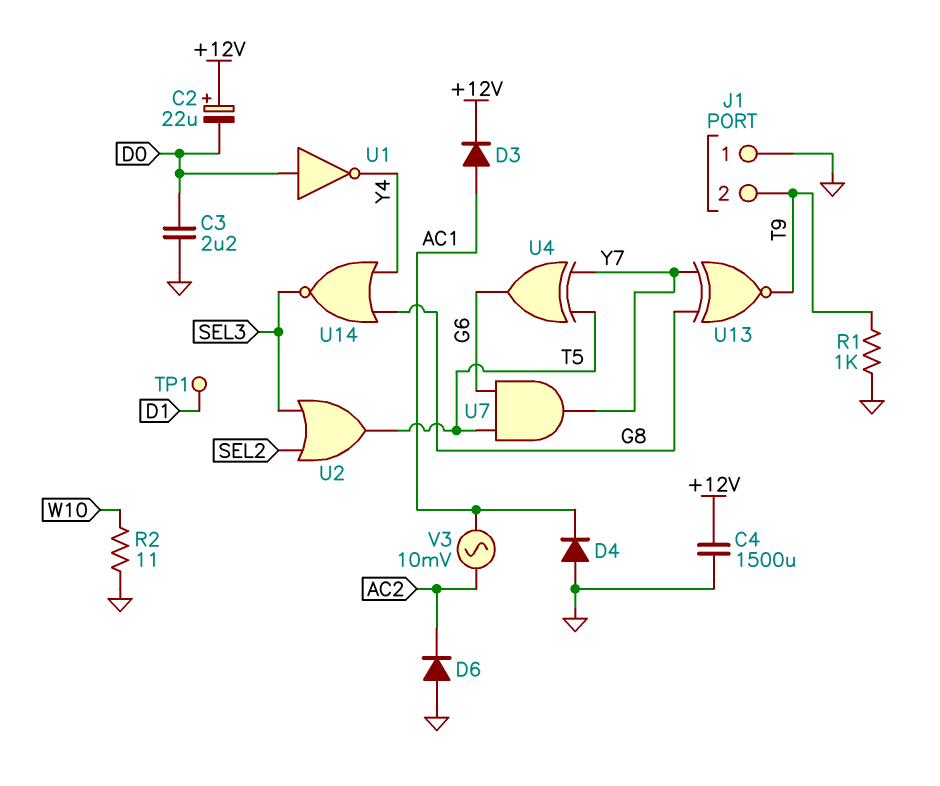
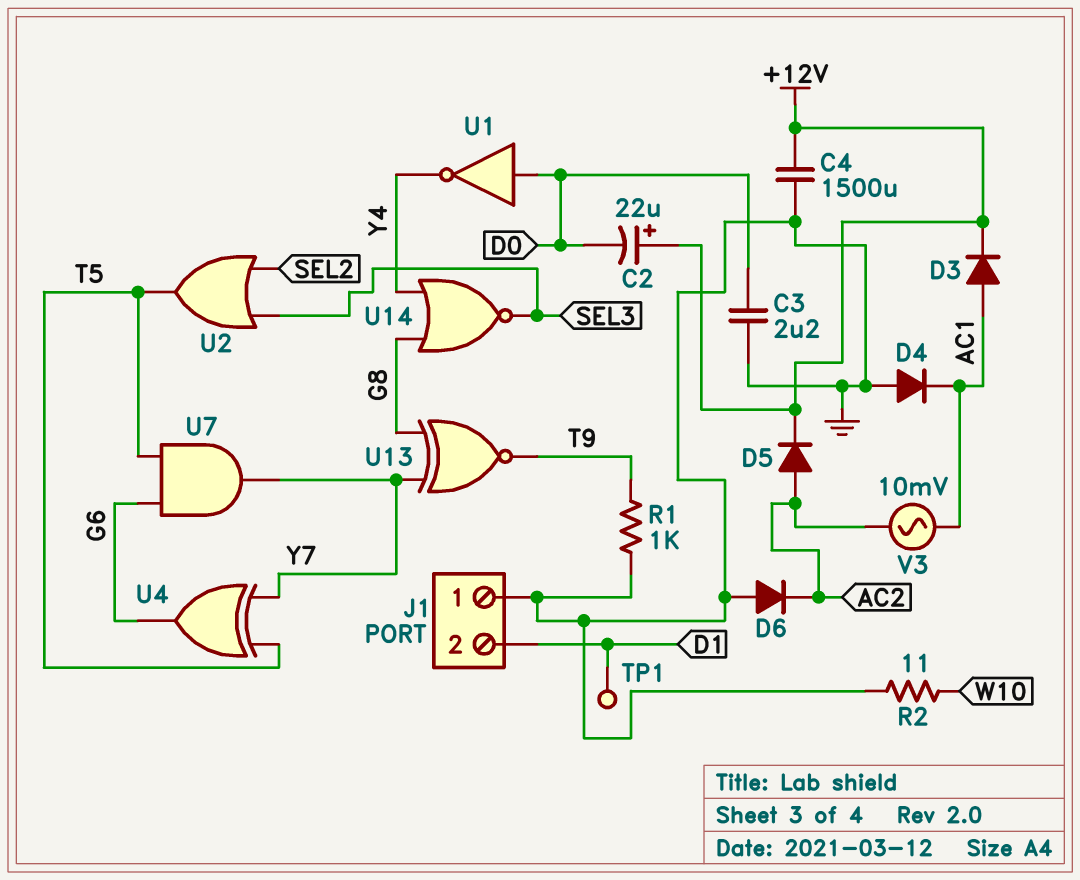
D5: none -> diode (A AC2, K +12V)
J1 pin 2: T9 -> D1

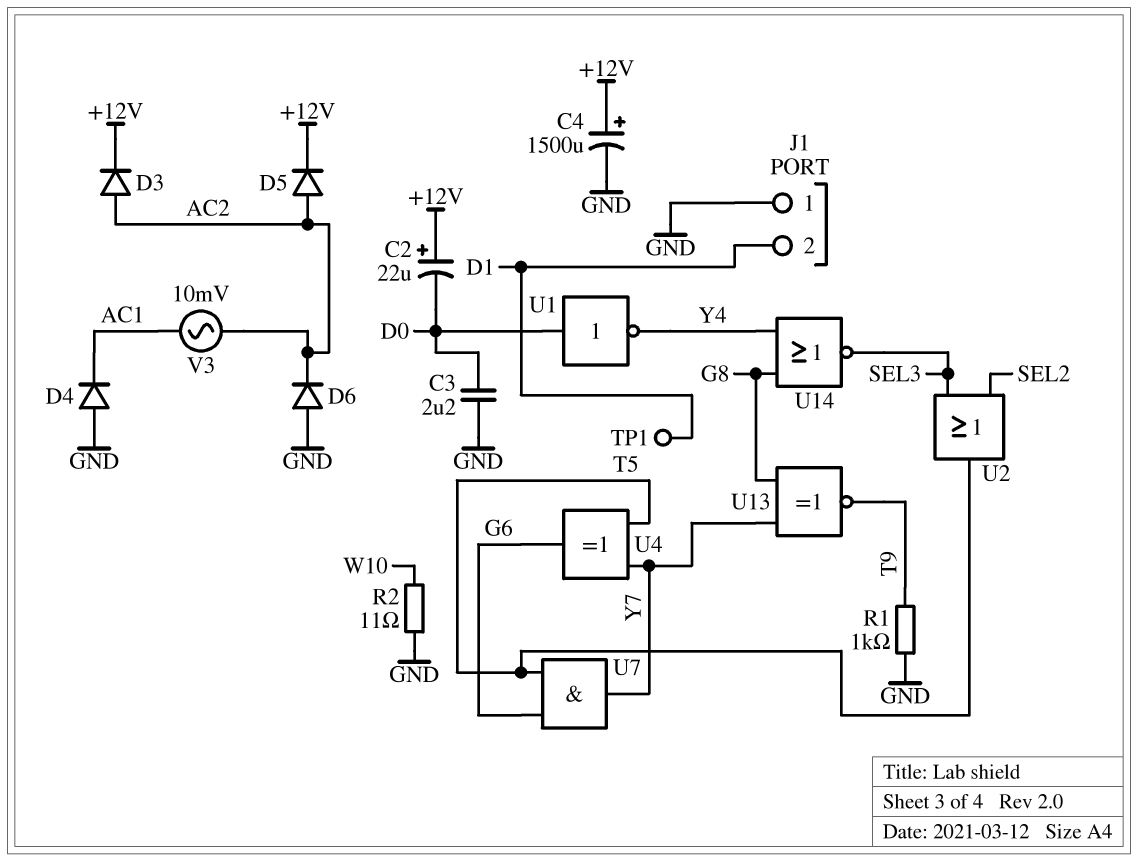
C4: 1500uF (+12V, GND) -> 1500uF (plus +12V, minus GND)
D3: diode (A AC1, K +12V) -> diode (A AC2, K +12V)

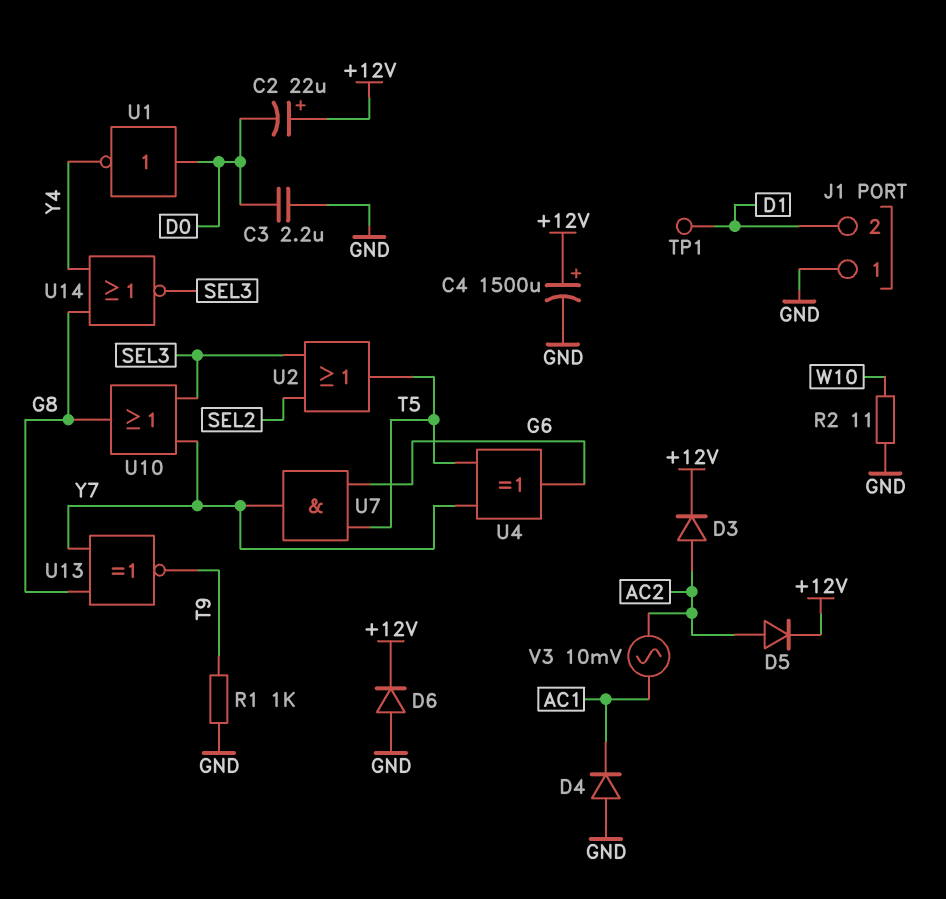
D6: diode (A GND, K AC2) -> diode (A GND, K +12V)
U10: none -> OR (in SEL3, in Y7, out G8)

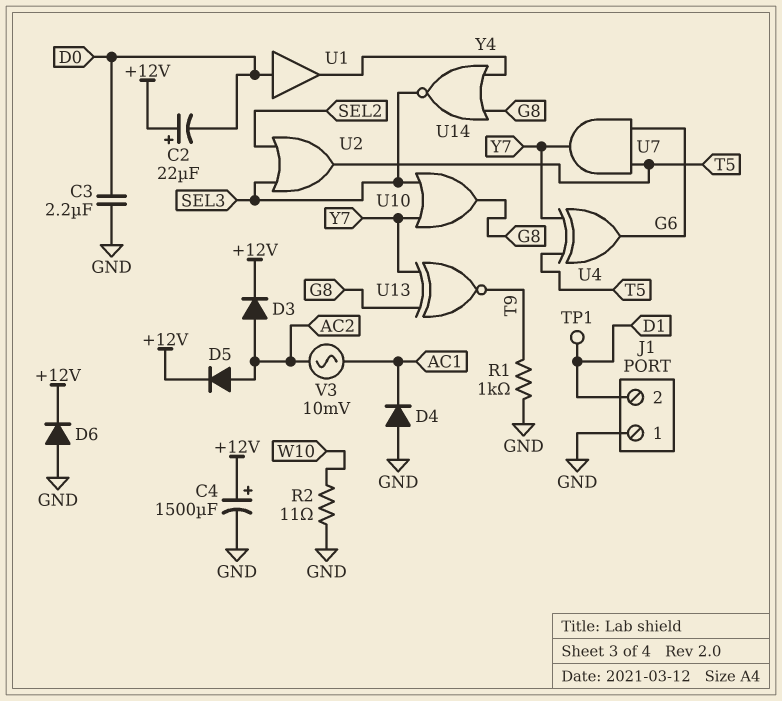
U1: NOT (in D0, out Y4) -> buffer (in D0, out Y4)

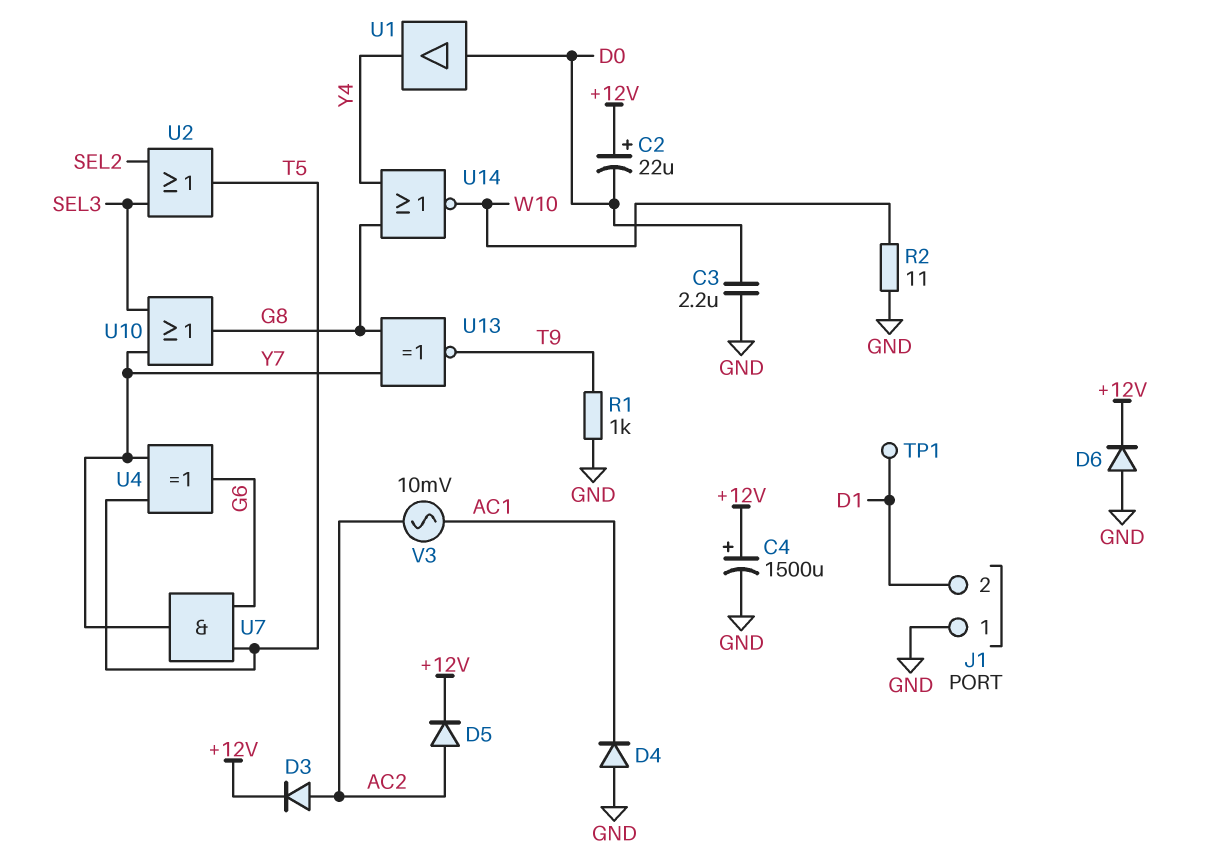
U14: NOR (in G8, in Y4, out SEL3) -> NOR (in G8, in Y4, out W10)

